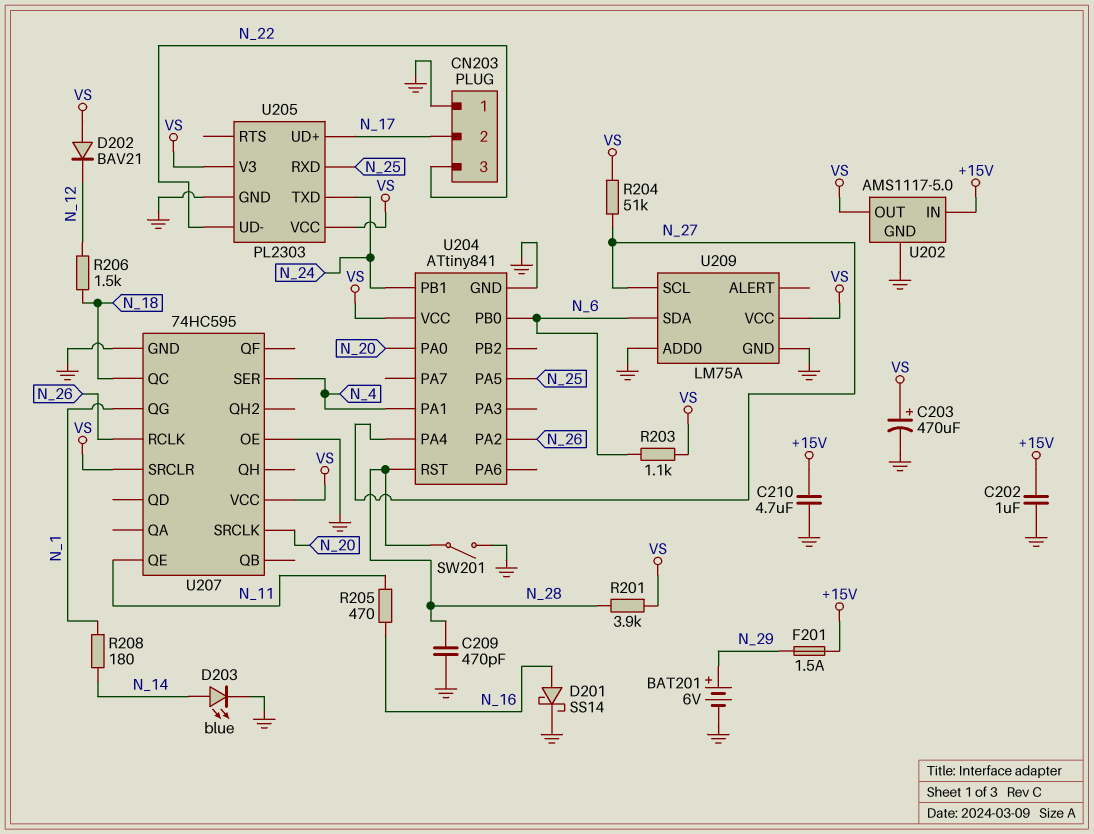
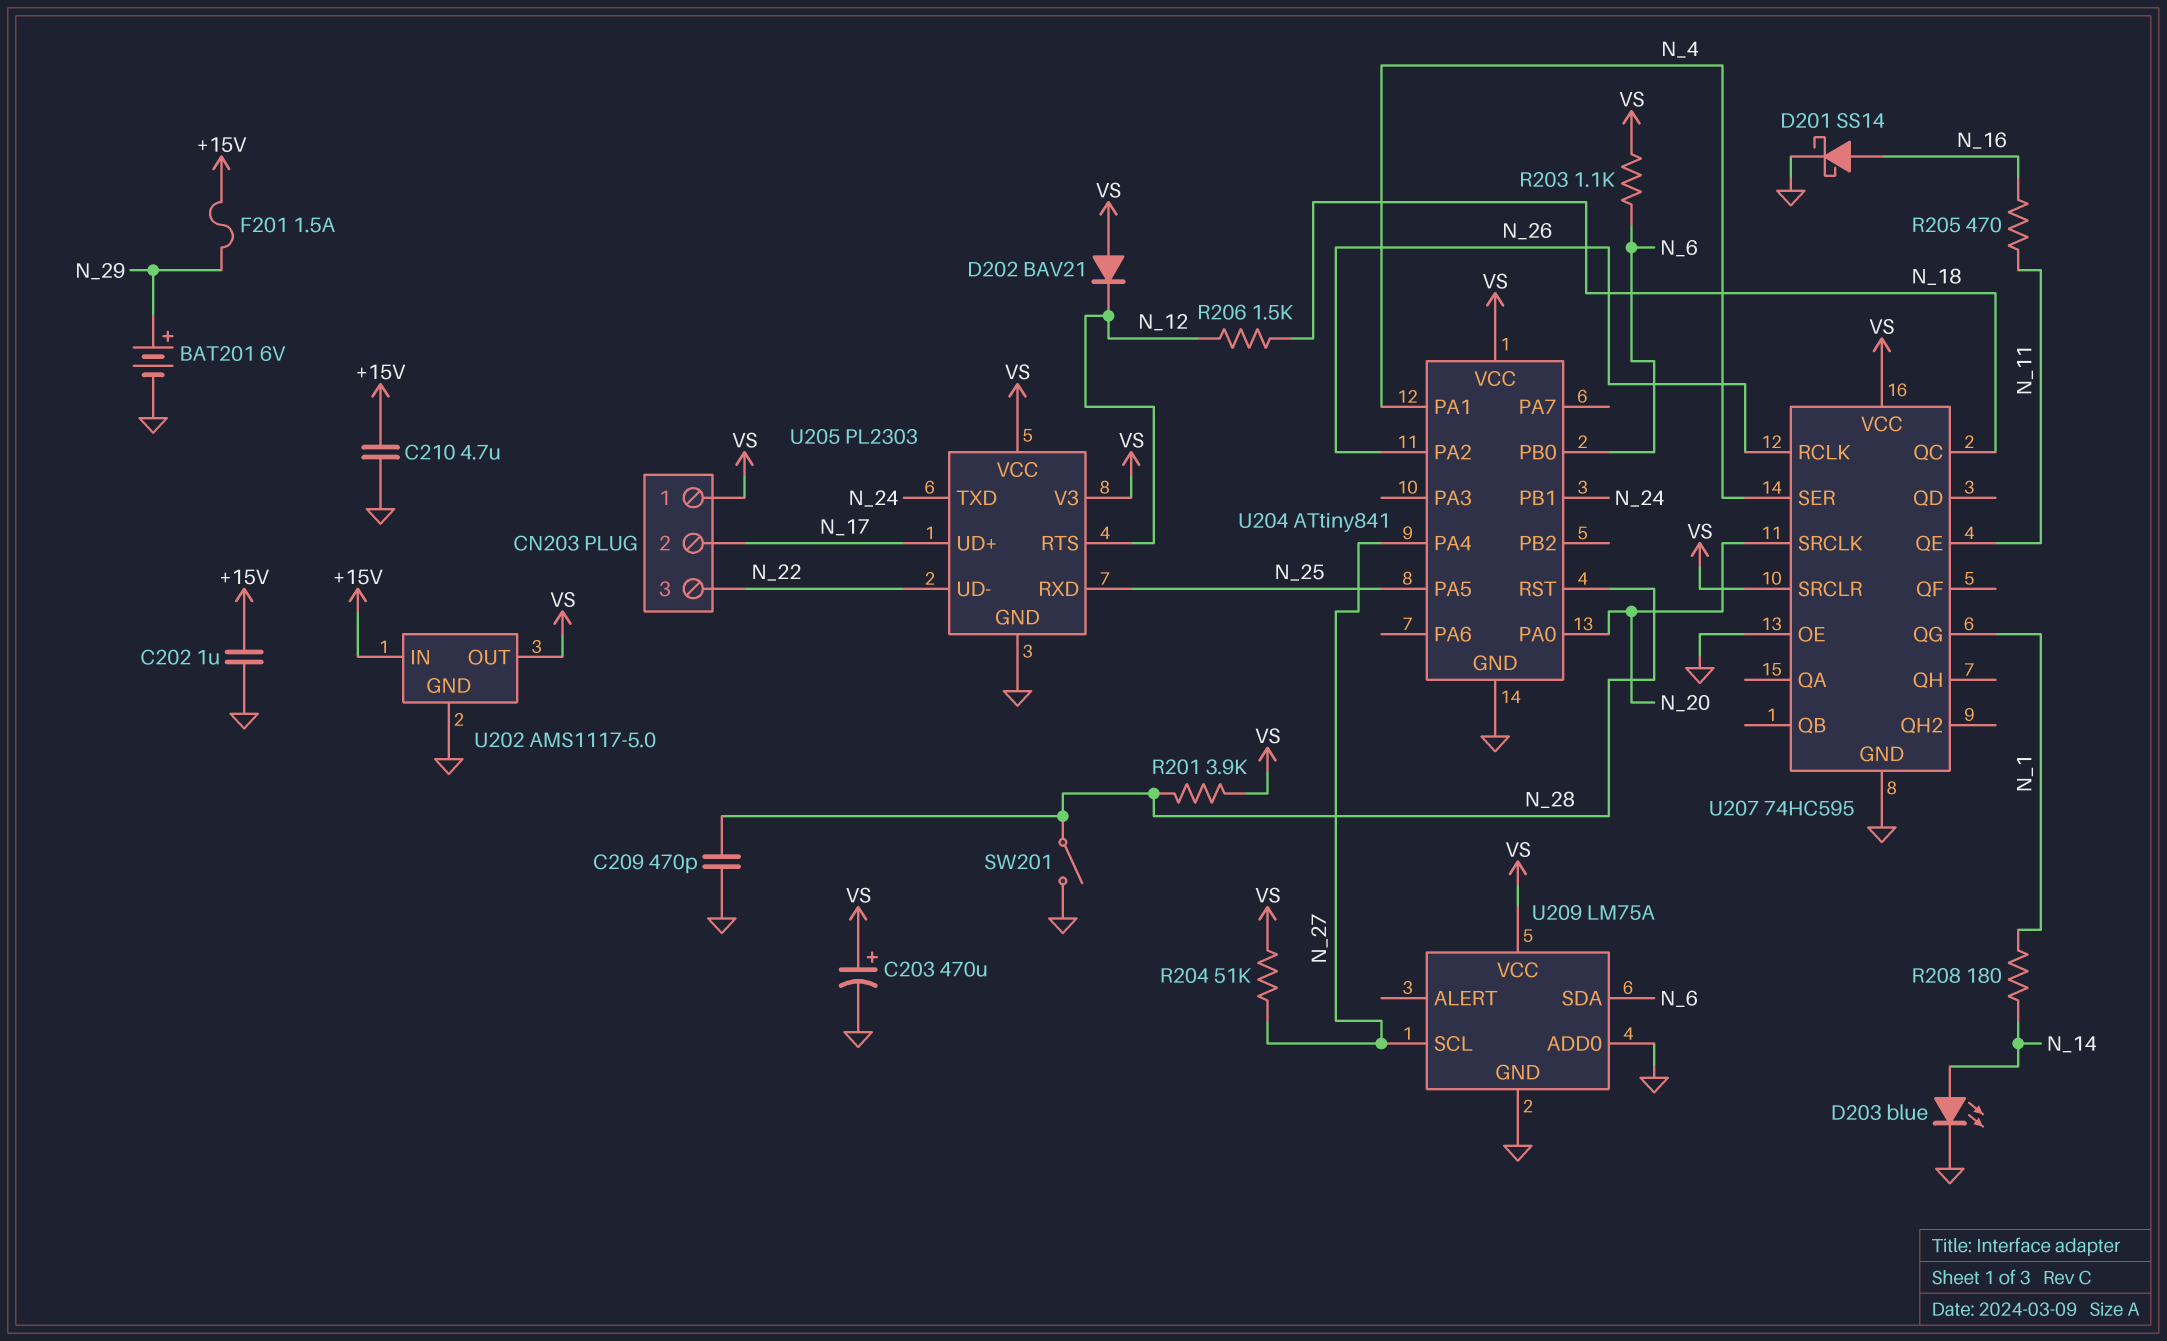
CN203 pin 1: GND -> VS
U205 pin RTS: none -> N_12

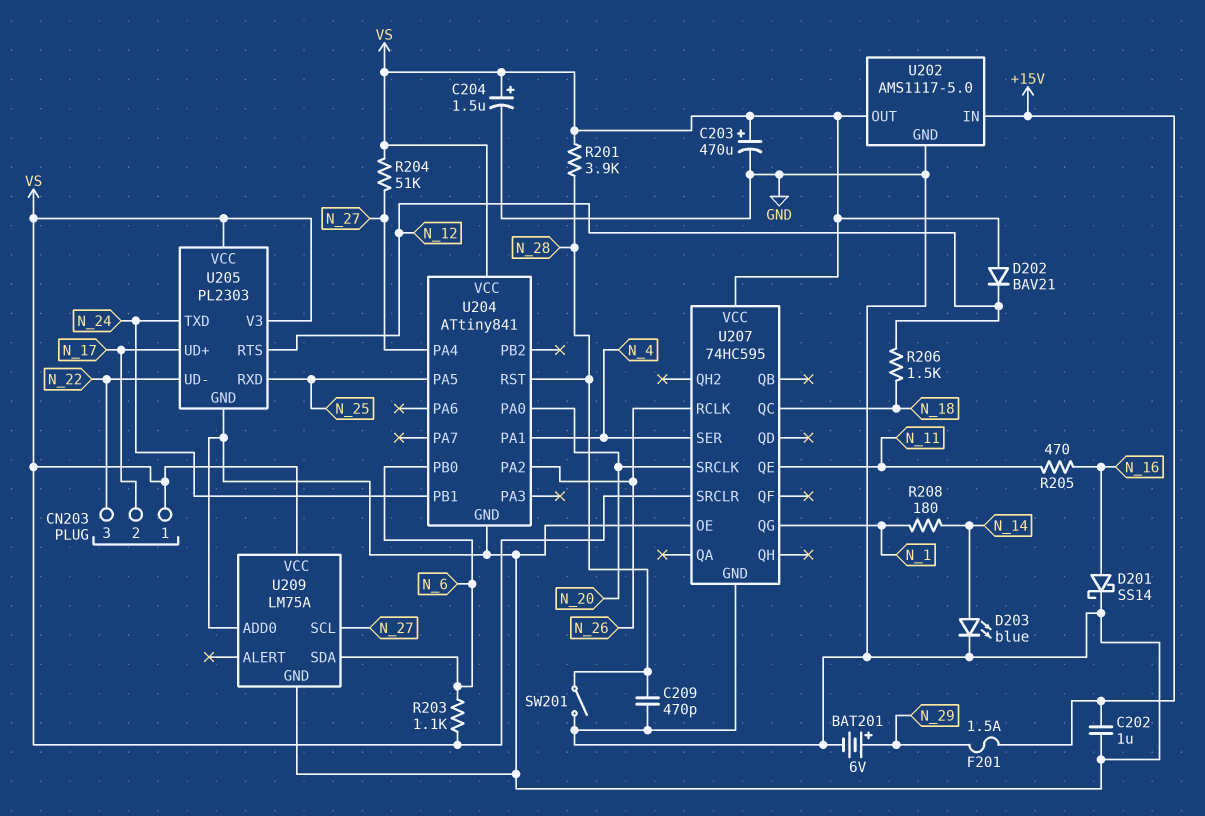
C204: none -> 1.5uF (plus VS, minus GND)
C210: 4.7uF (+15V, GND) -> none

